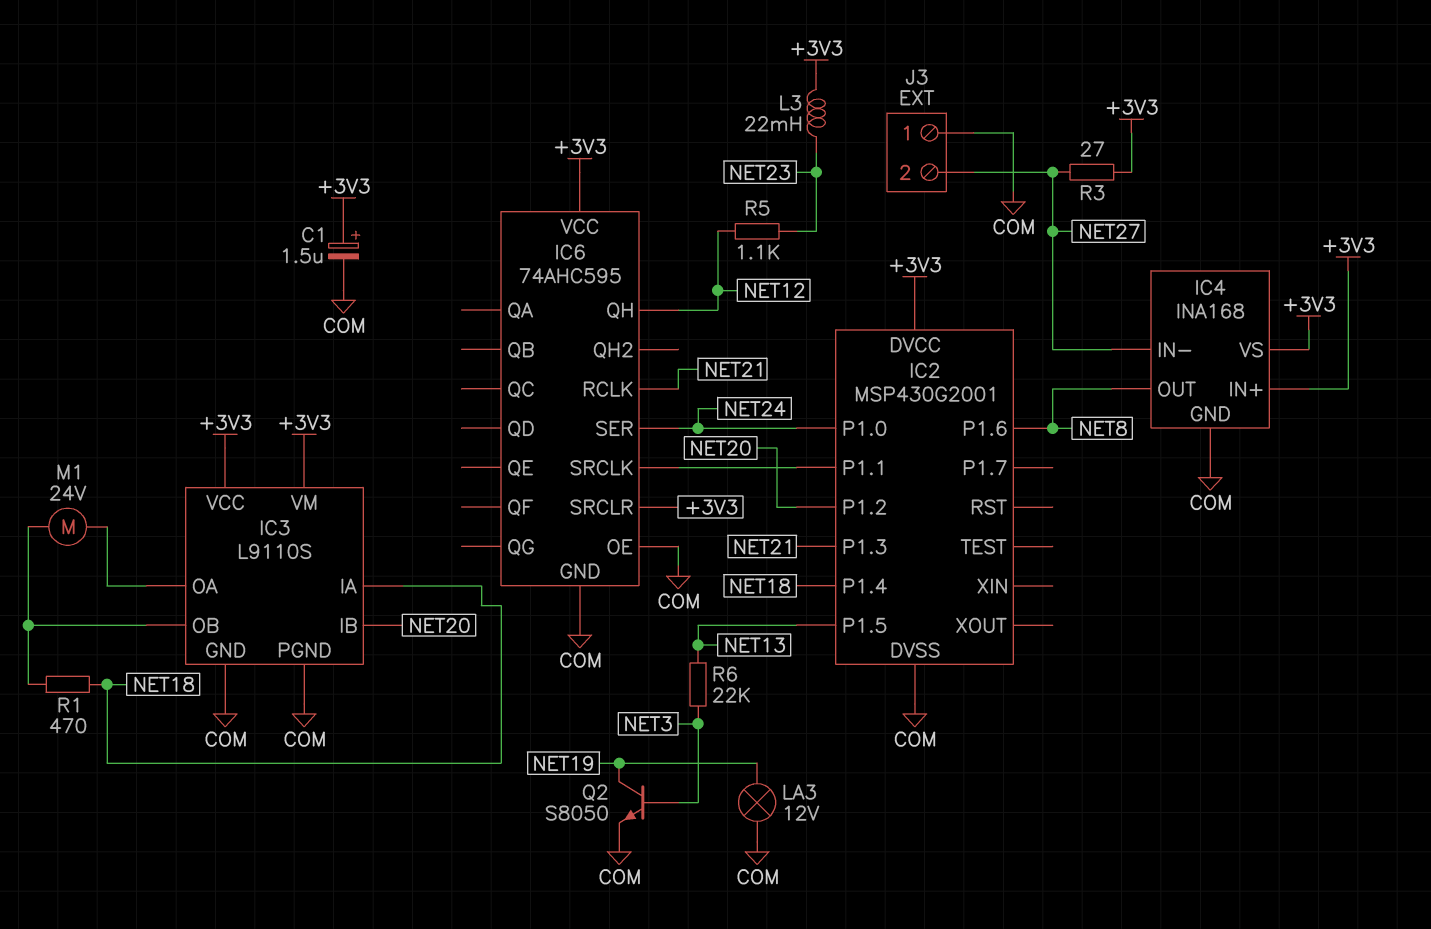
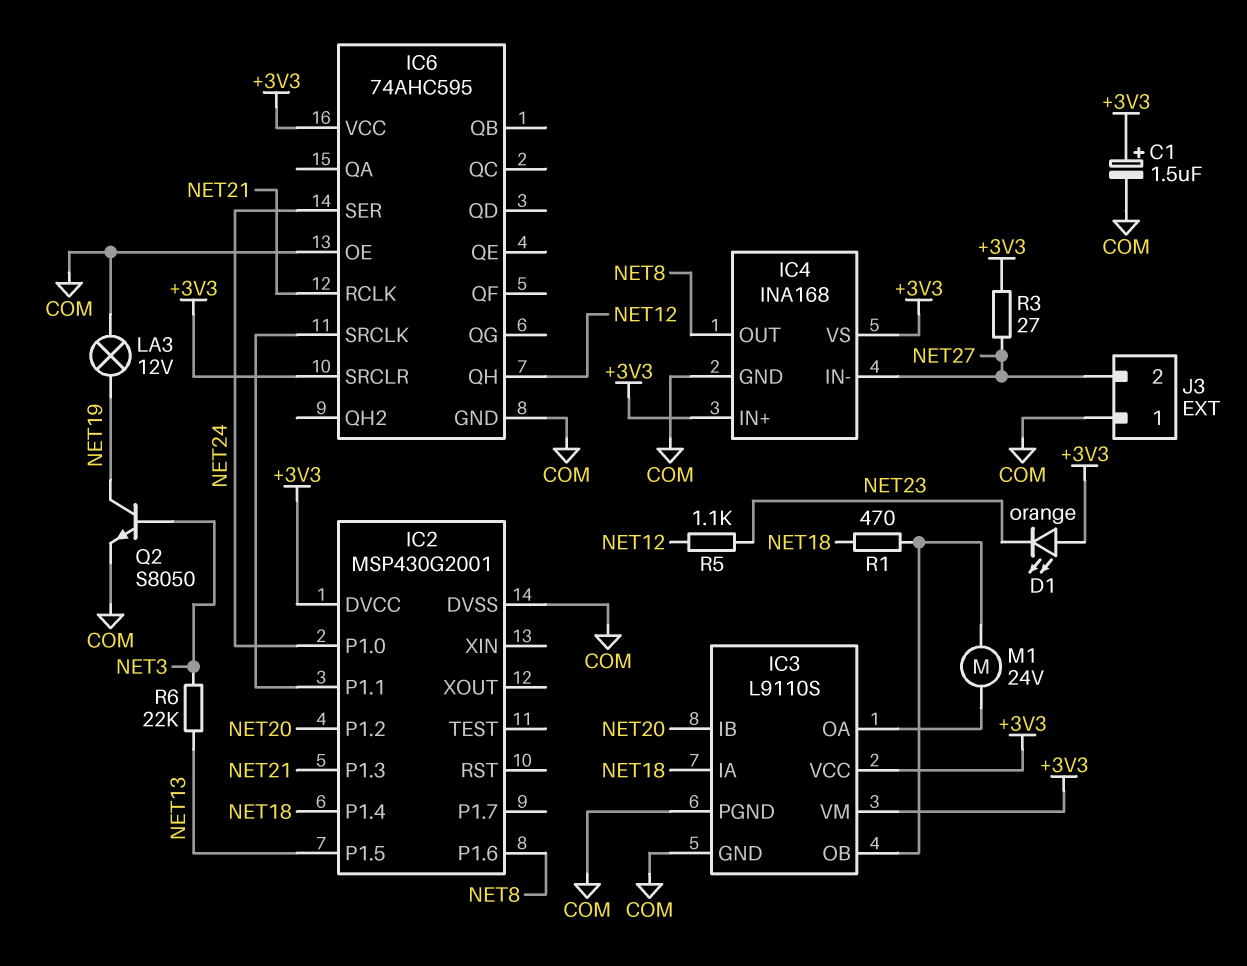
D1: none -> LED orange (A +3V3, K NET23)
L3: 22mH (+3V3, NET23) -> none

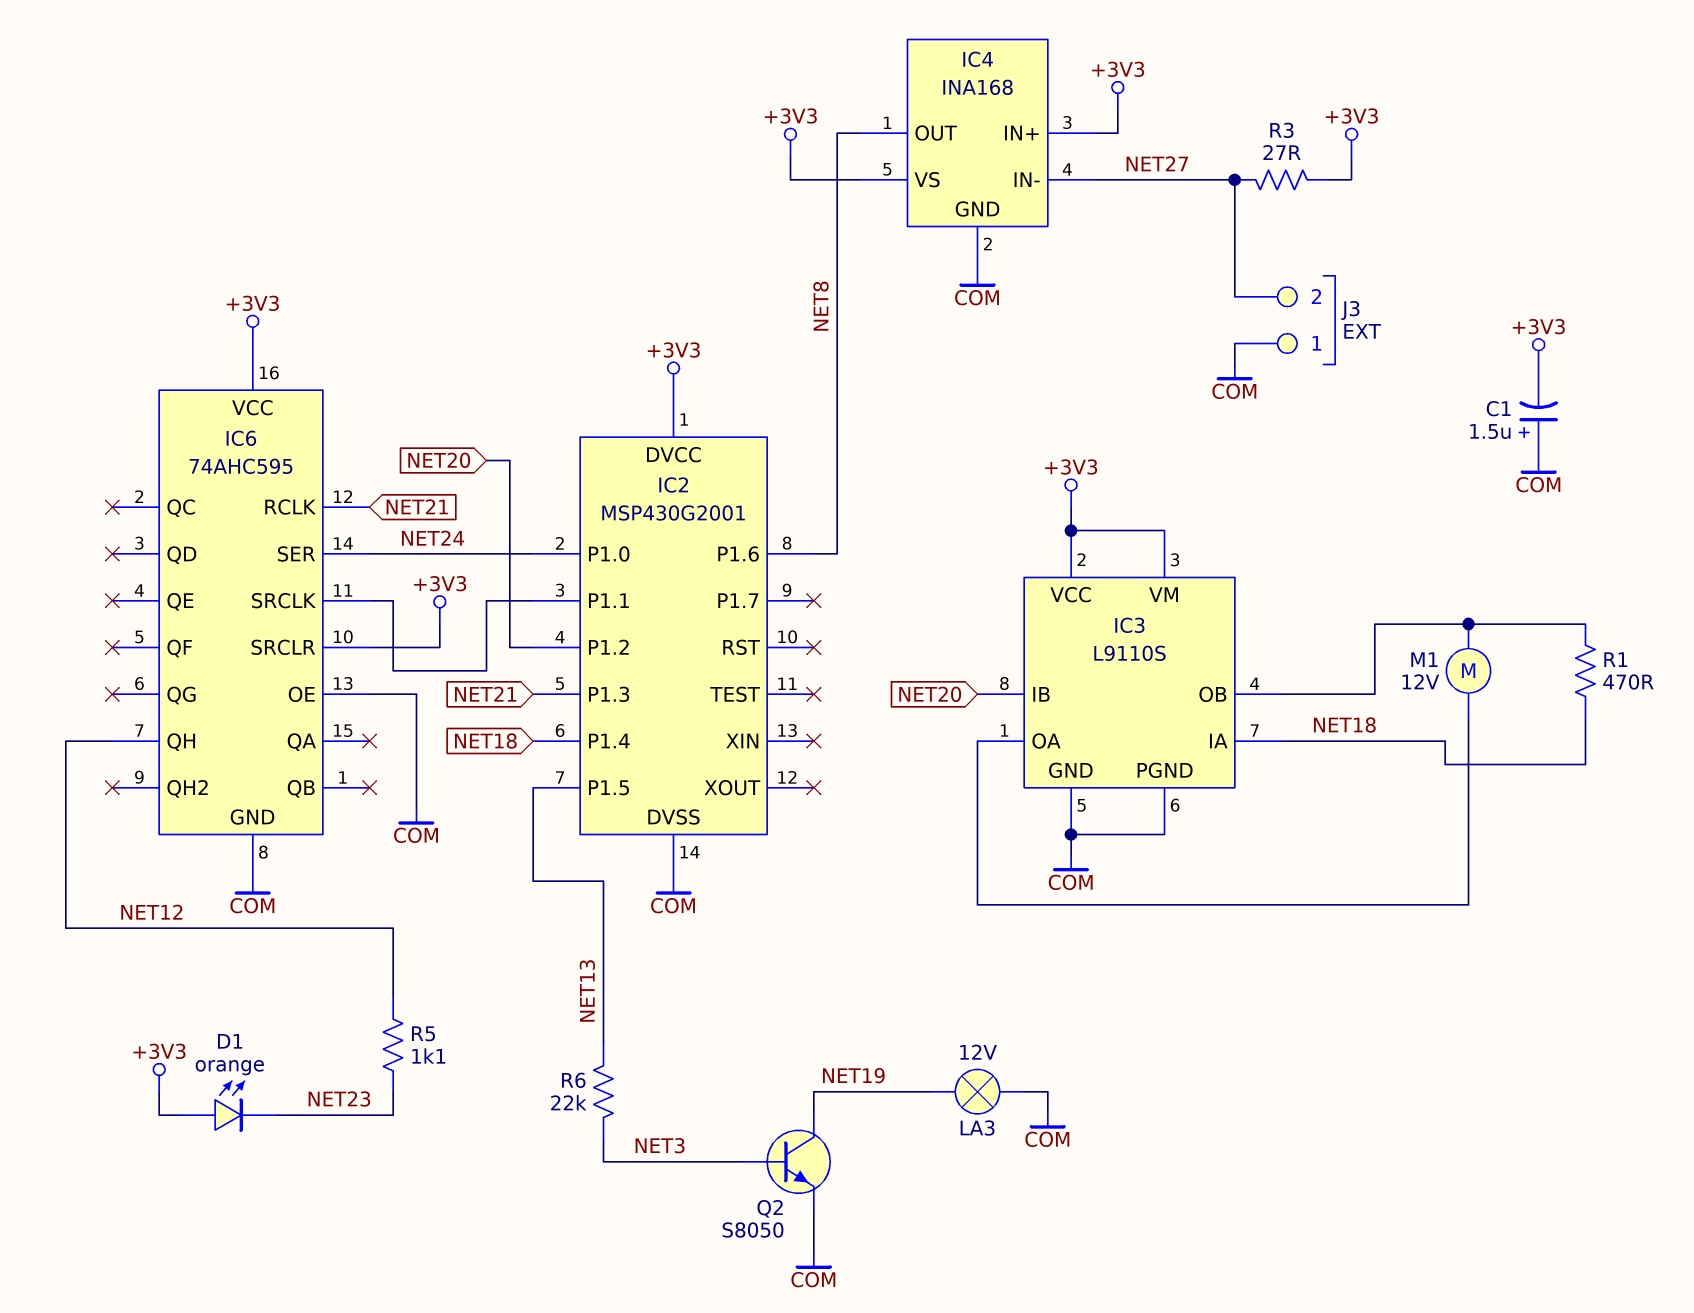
C1: 1.5uF (plus +3V3, minus COM) -> 1.5uF (plus COM, minus +3V3)
M1: motor 24V (IC3/OA, IC3/OB) -> motor 12V (IC3/OA, IC3/OB)

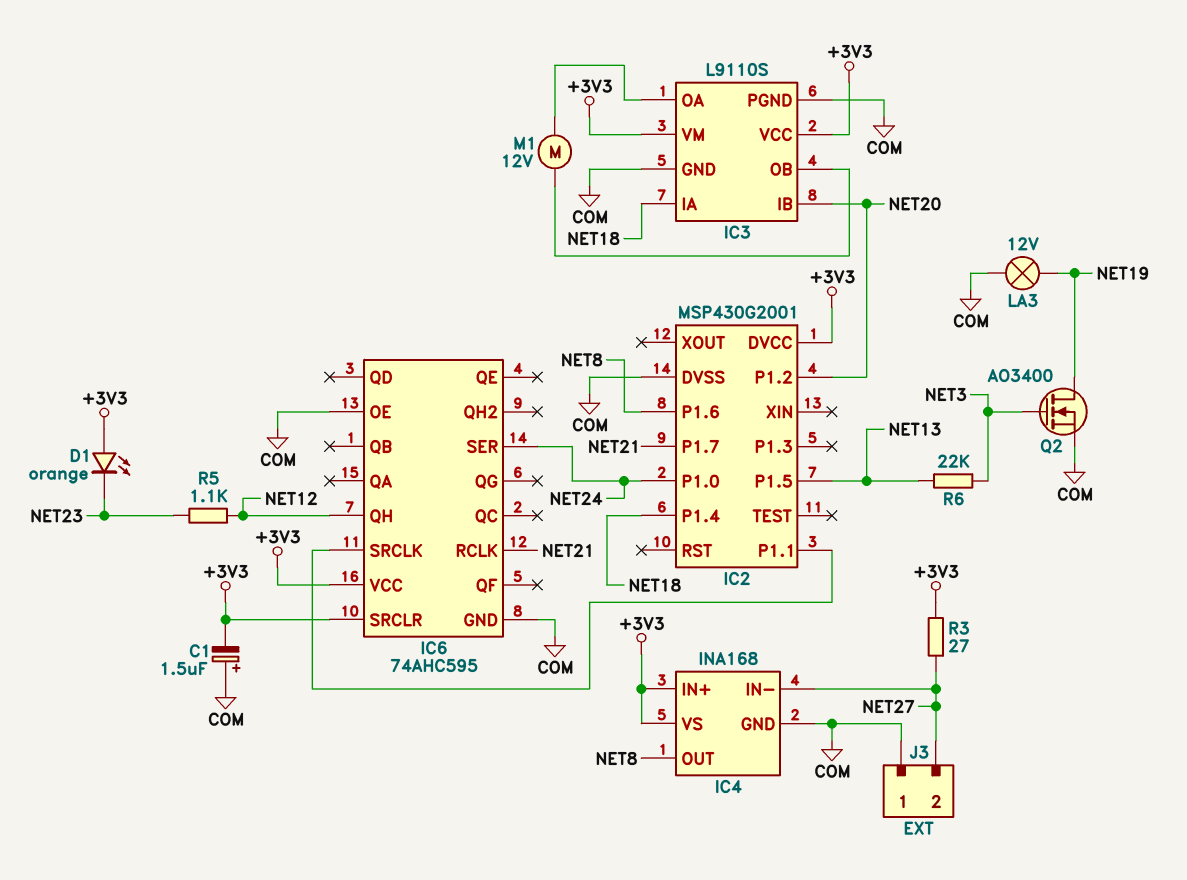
IC2 pin P1.3: NET21 -> none
IC2 pin P1.7: none -> NET21
Q2: NPN S8050 (B NET3, C NET19, E COM) -> NMOS AO3400 (G NET3, D NET19, S COM)
R1: 470 (IC3/OB, NET18) -> none

